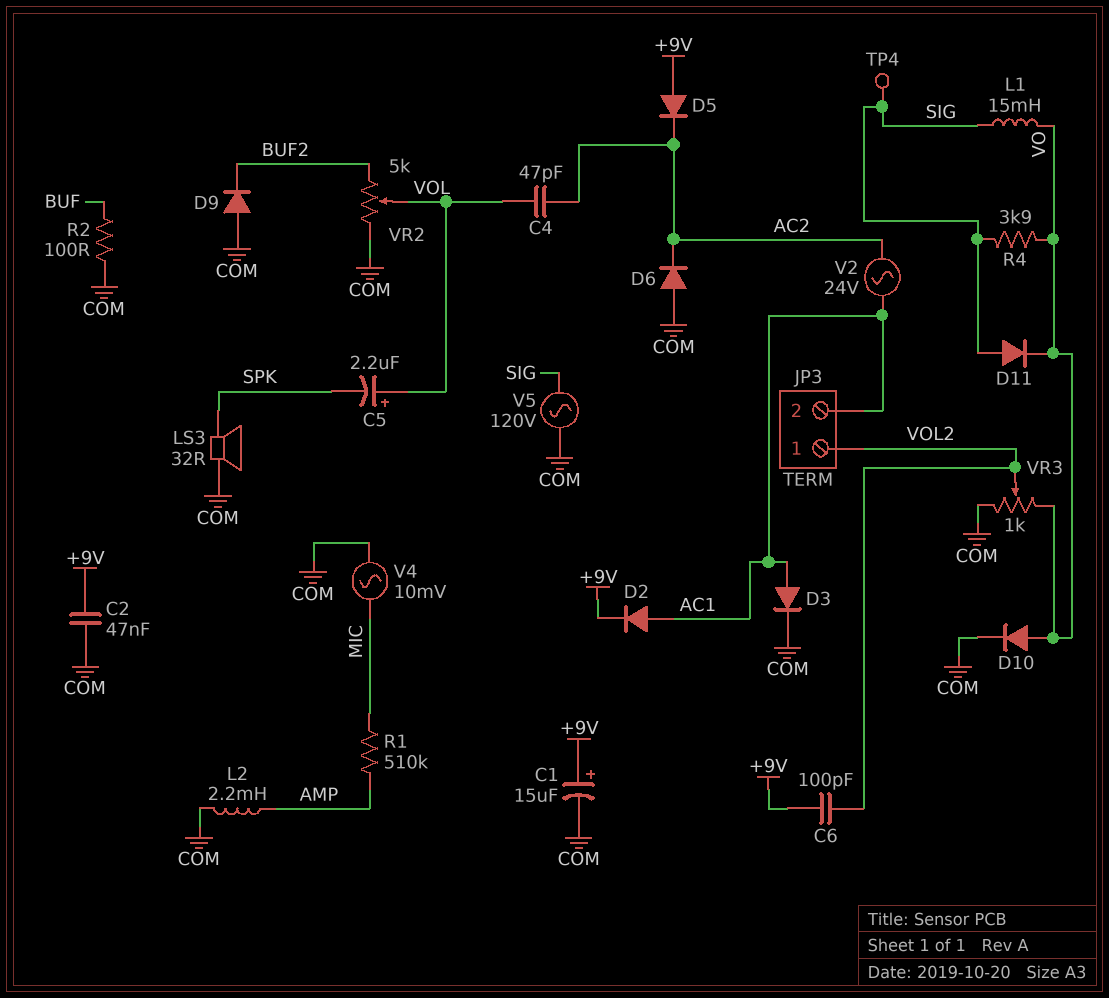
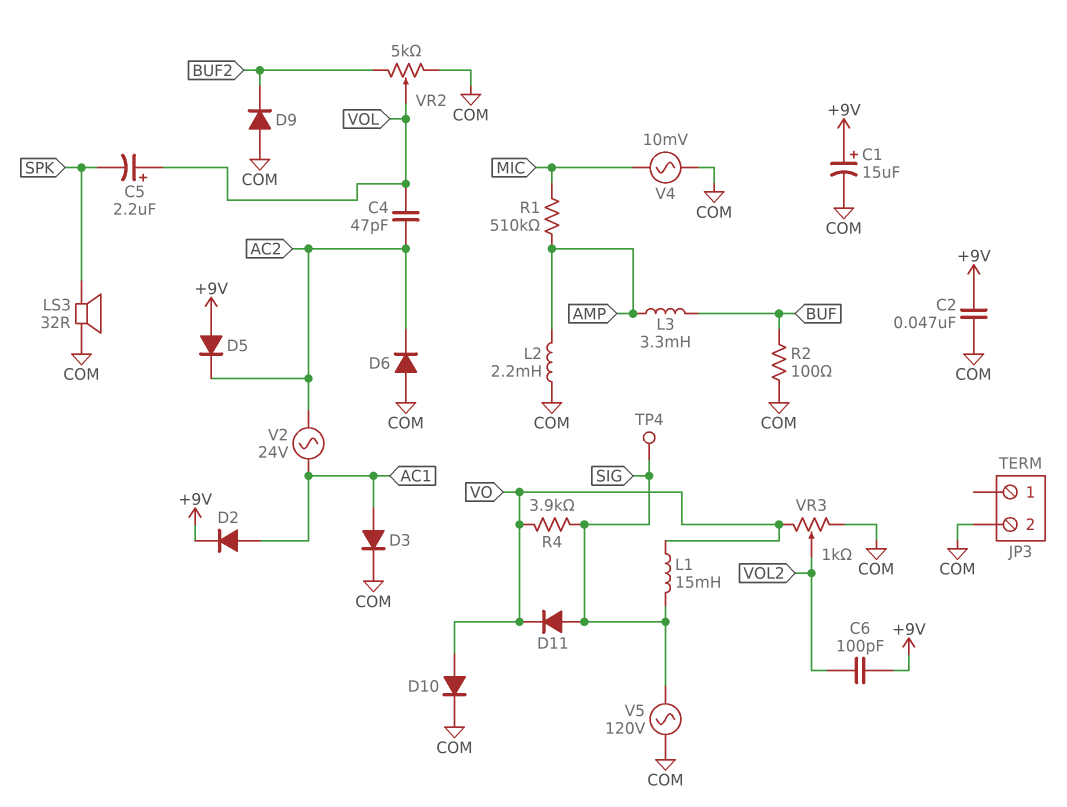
JP3 pin 1: VOL2 -> none
JP3 pin 2: AC1 -> COM
L3: none -> 3.3mH (AMP, BUF)

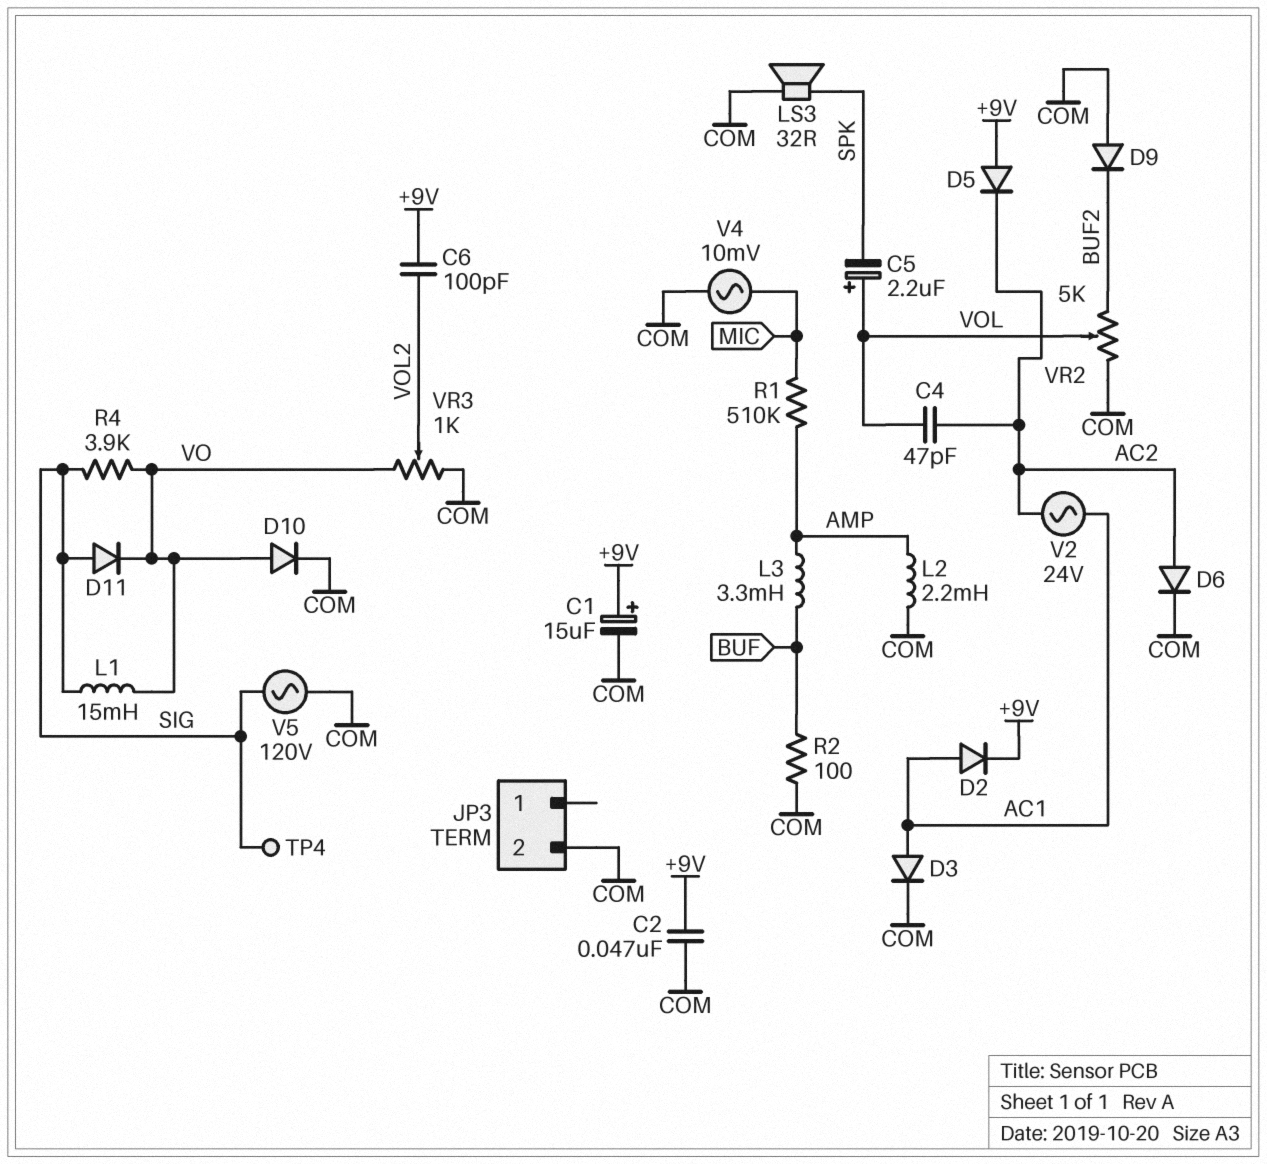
D6: diode (A COM, K AC2) -> diode (A AC2, K COM)

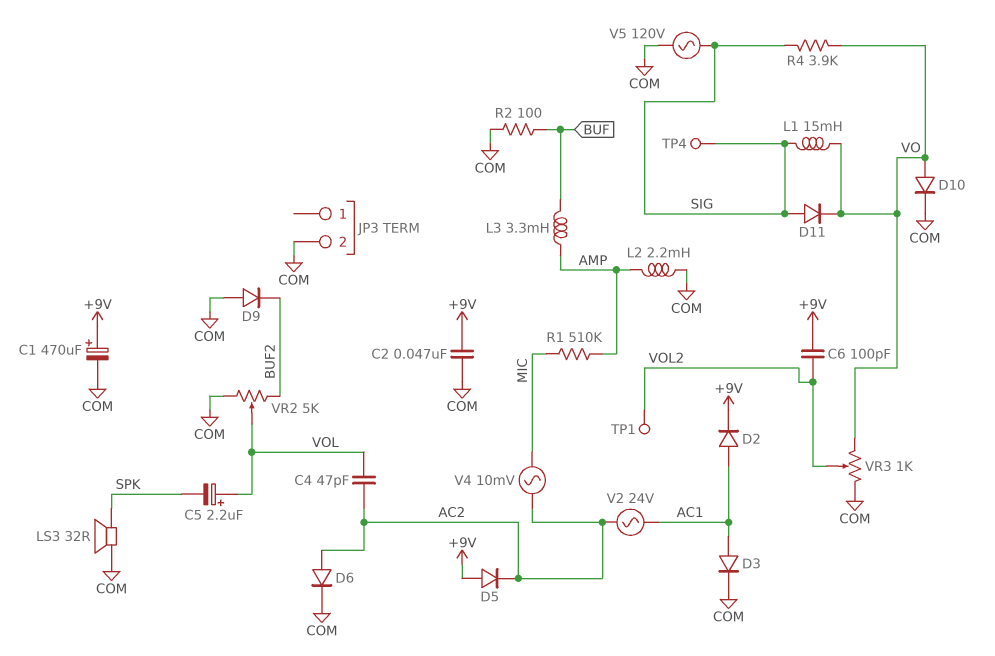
C1: 15uF (plus +9V, minus COM) -> 470uF (plus +9V, minus COM)
TP1: none -> test point (VOL2)
V4: AC 10mV (COM, MIC) -> AC 10mV (AC2, MIC)

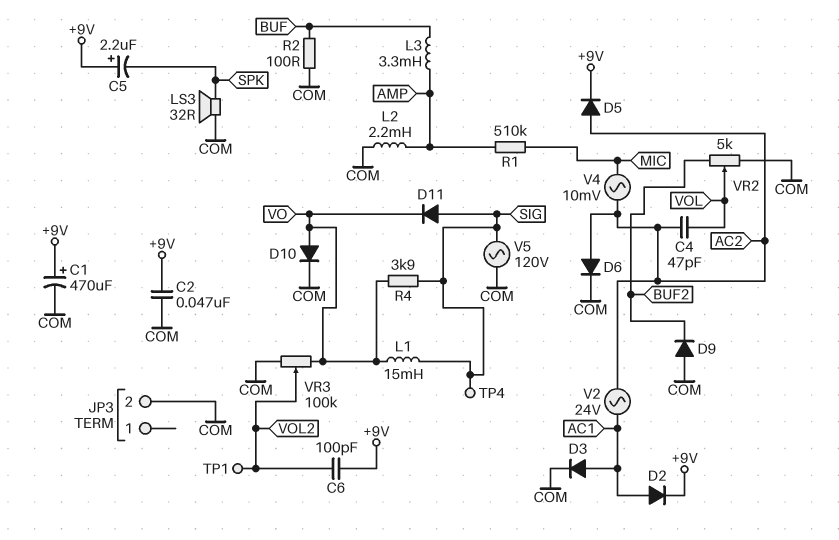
C5: 2.2uF (plus VOL, minus SPK) -> 2.2uF (plus +9V, minus SPK)
D5: diode (A +9V, K AC2) -> diode (A AC2, K +9V)
VR3: 1k (COM, VO, wiper VOL2) -> 100k (COM, VO, wiper VOL2)

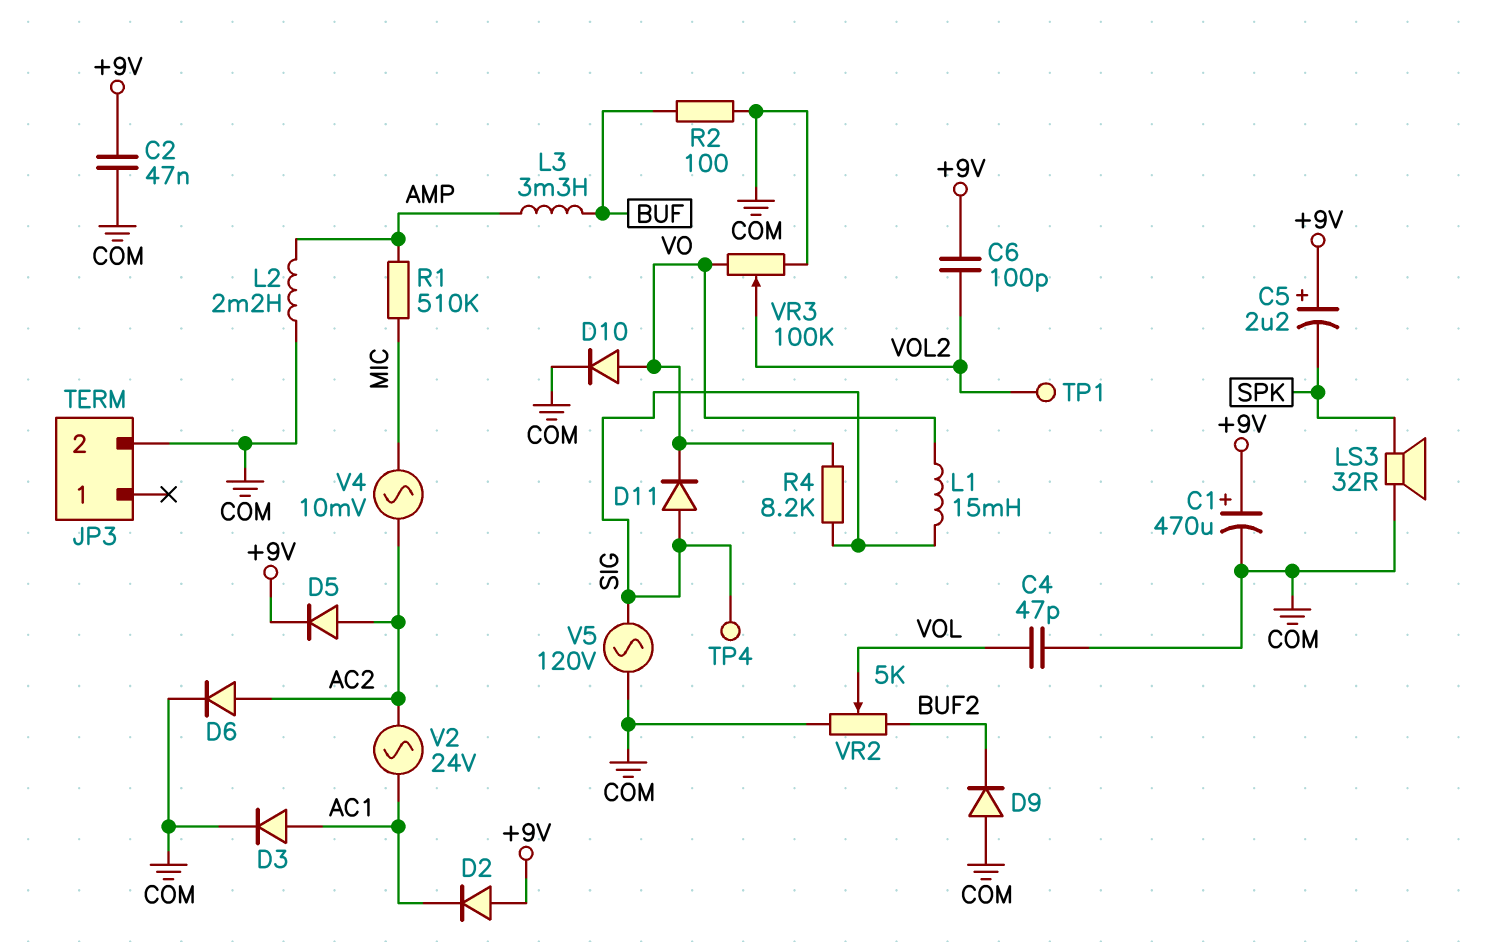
C4: 47pF (AC2, VOL) -> 47pF (COM, VOL)
D2: diode (A AC1, K +9V) -> diode (A +9V, K AC1)
R4: 3.9k (SIG, VO) -> 8.2k (SIG, VO)

